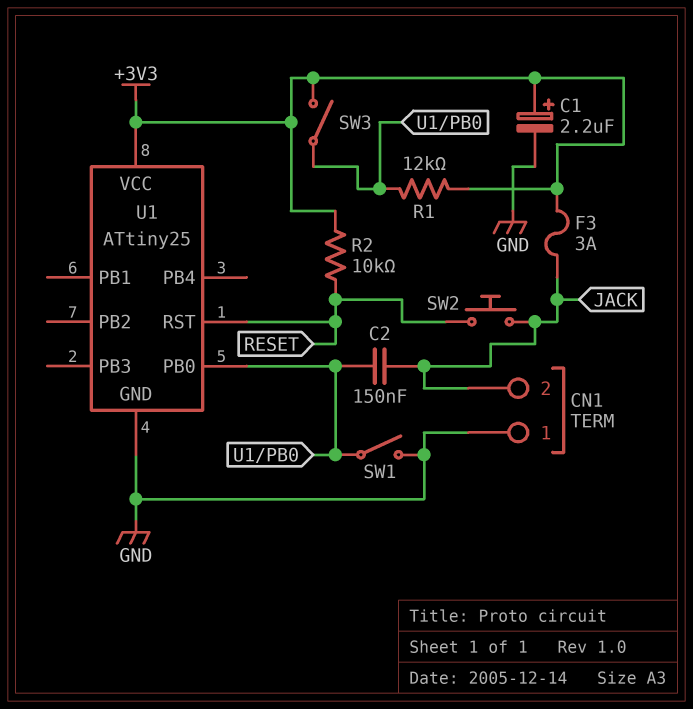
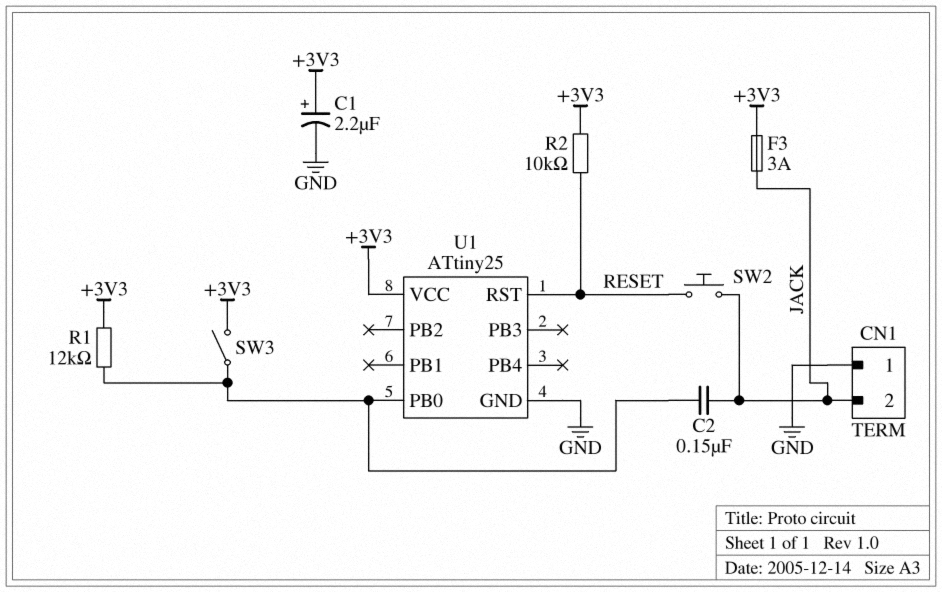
SW1: switch (GND, U1/PB0) -> none

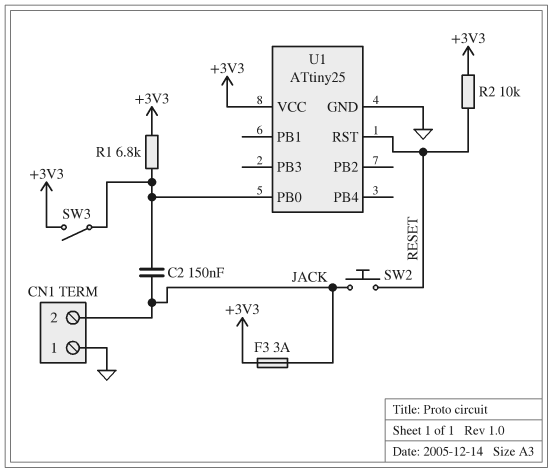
C1: 2.2uF (plus +3V3, minus GND) -> none
R1: 12k (+3V3, U1/PB0) -> 6.8k (+3V3, U1/PB0)

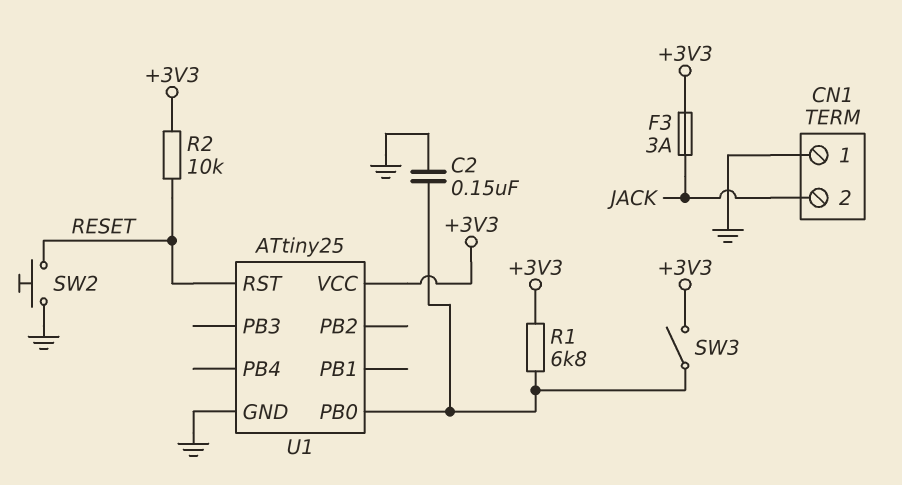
C2: 150nF (JACK, U1/PB0) -> 150nF (GND, U1/PB0)
SW2: button (JACK, RESET) -> button (GND, RESET)

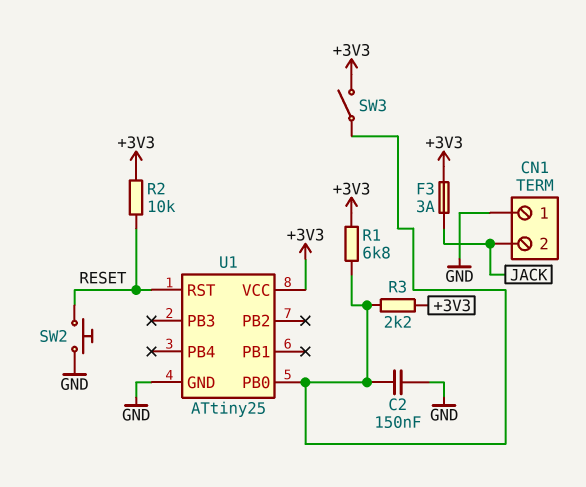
R3: none -> 2.2k (+3V3, U1/PB0)

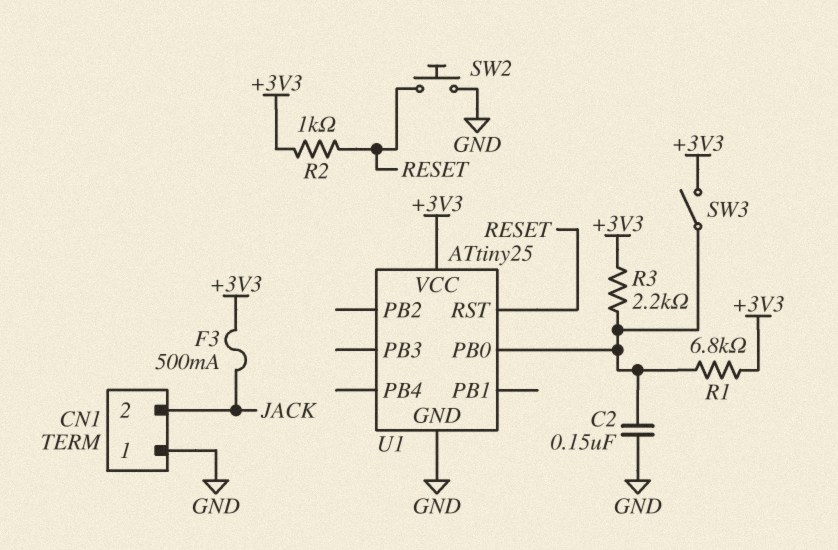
F3: 3A (+3V3, JACK) -> 500mA (+3V3, JACK)
R2: 10k (+3V3, RESET) -> 1k (+3V3, RESET)

